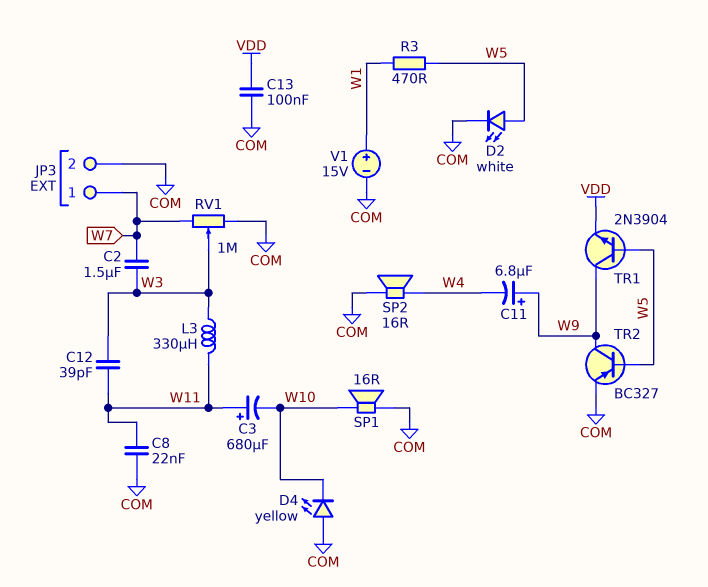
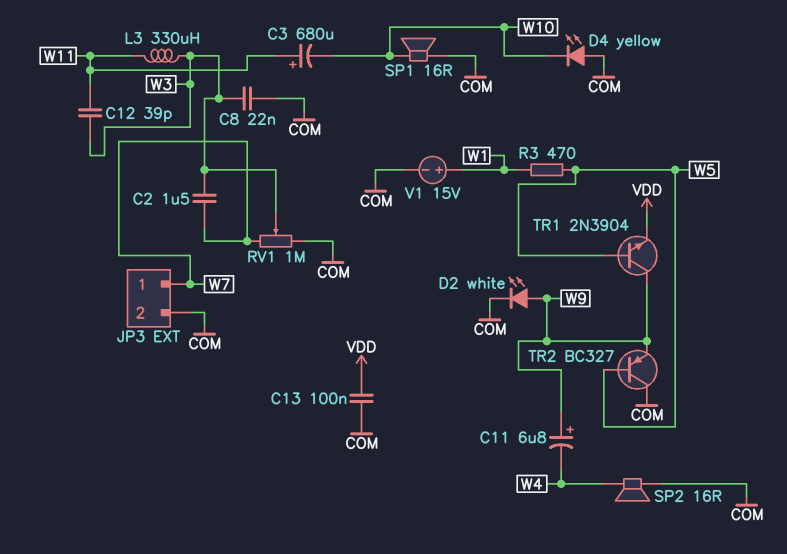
C8: 22nF (COM, W11) -> 22nF (COM, W3)
D2: LED white (A W5, K COM) -> LED white (A W9, K COM)
TR2: PNP BC327 (B W5, C W9, E COM) -> PNP BC327 (B W5, C COM, E W9)

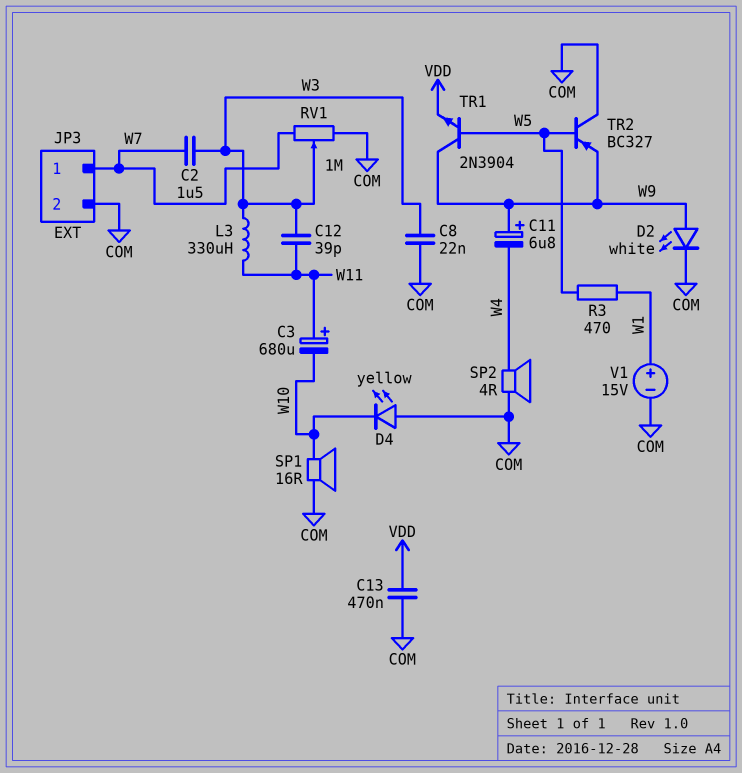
C13: 100nF (COM, VDD) -> 470nF (COM, VDD)
SP2: speaker 16R (COM, W4) -> speaker 4R (COM, W4)

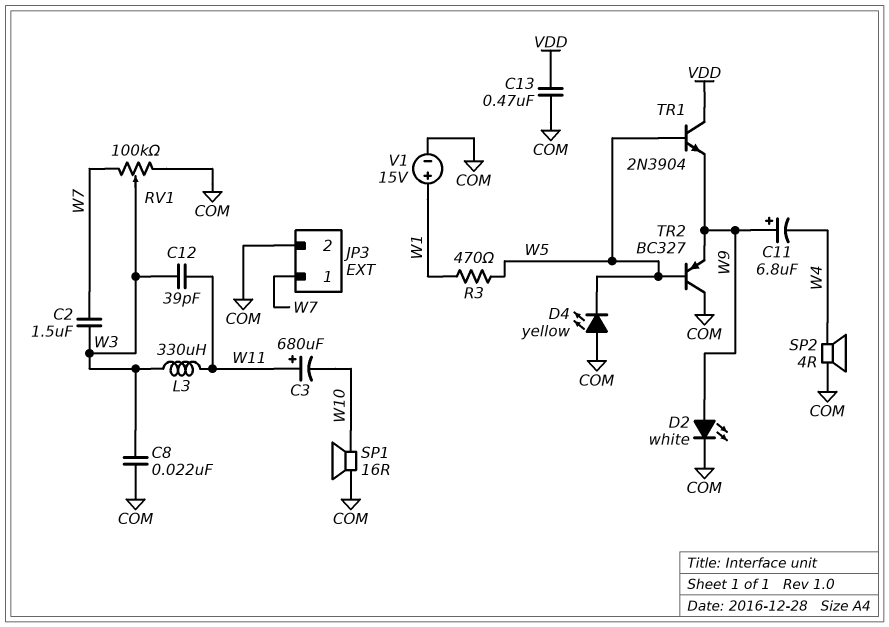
D4: LED yellow (A COM, K W10) -> LED yellow (A COM, K W5)
RV1: 1M (COM, W7, wiper W3) -> 100k (COM, W7, wiper W3)
TR1: NPN 2N3904 (B W5, C W9, E VDD) -> NPN 2N3904 (B W5, C VDD, E W9)

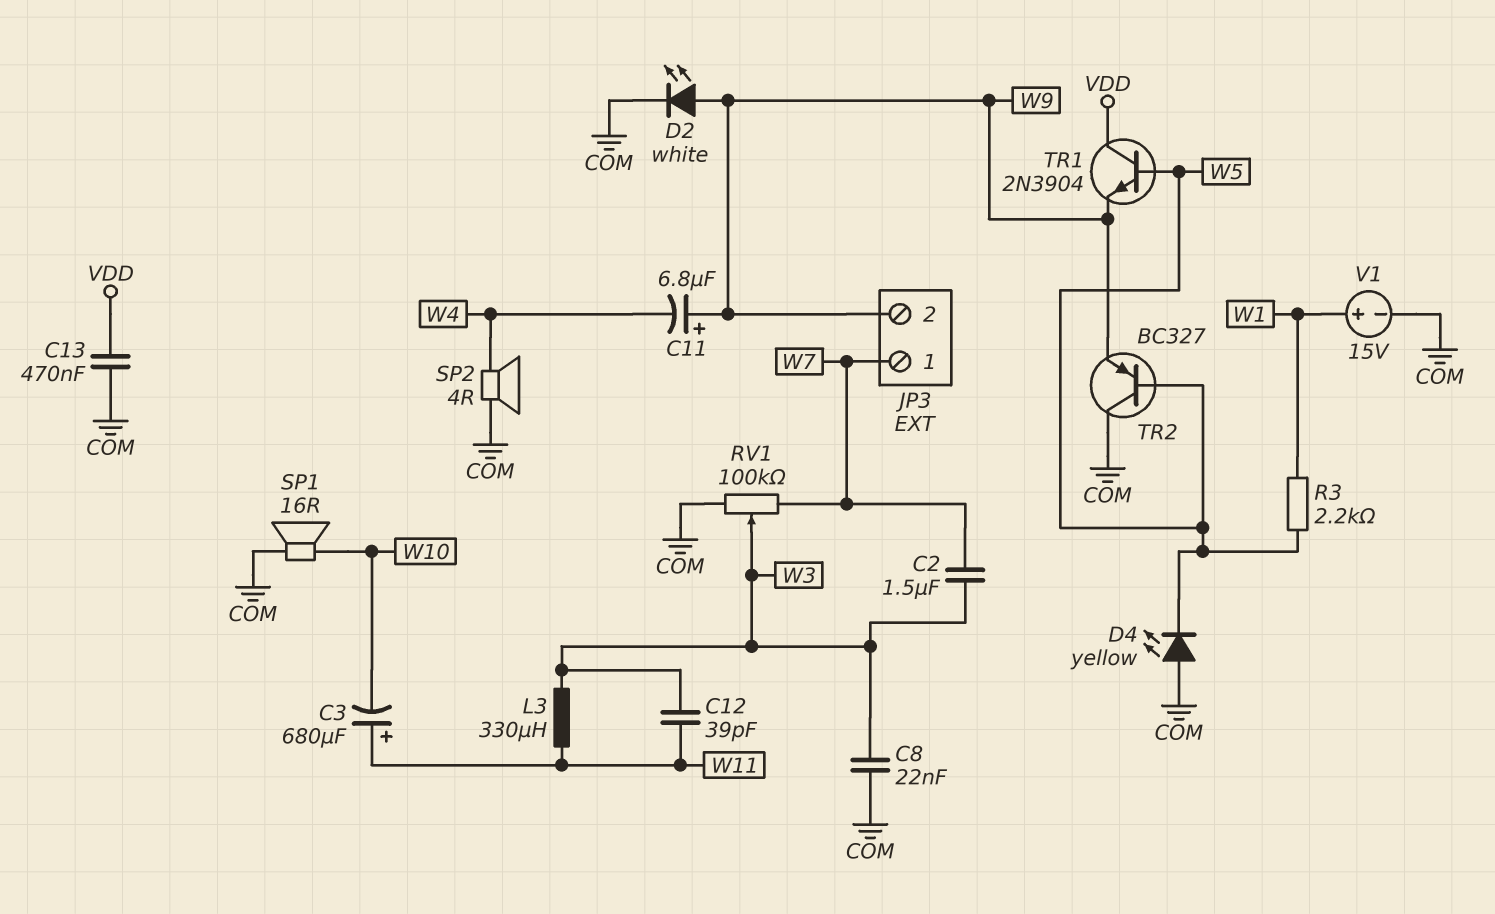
JP3 pin 2: COM -> W9
R3: 470 (W1, W5) -> 2.2k (W1, W5)

